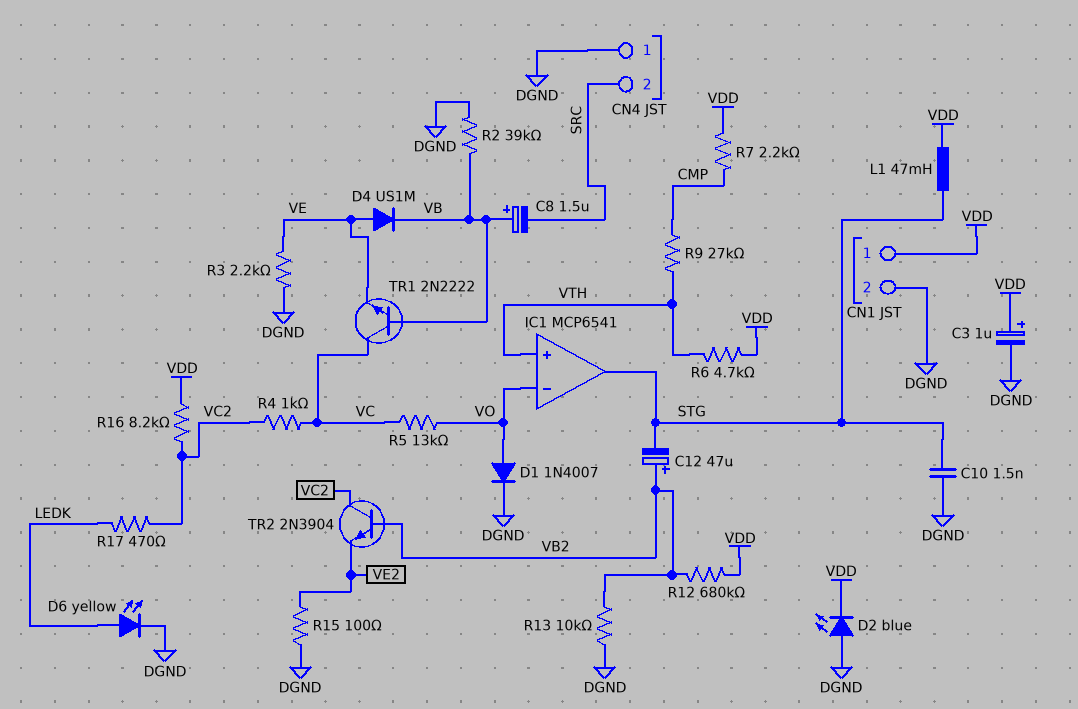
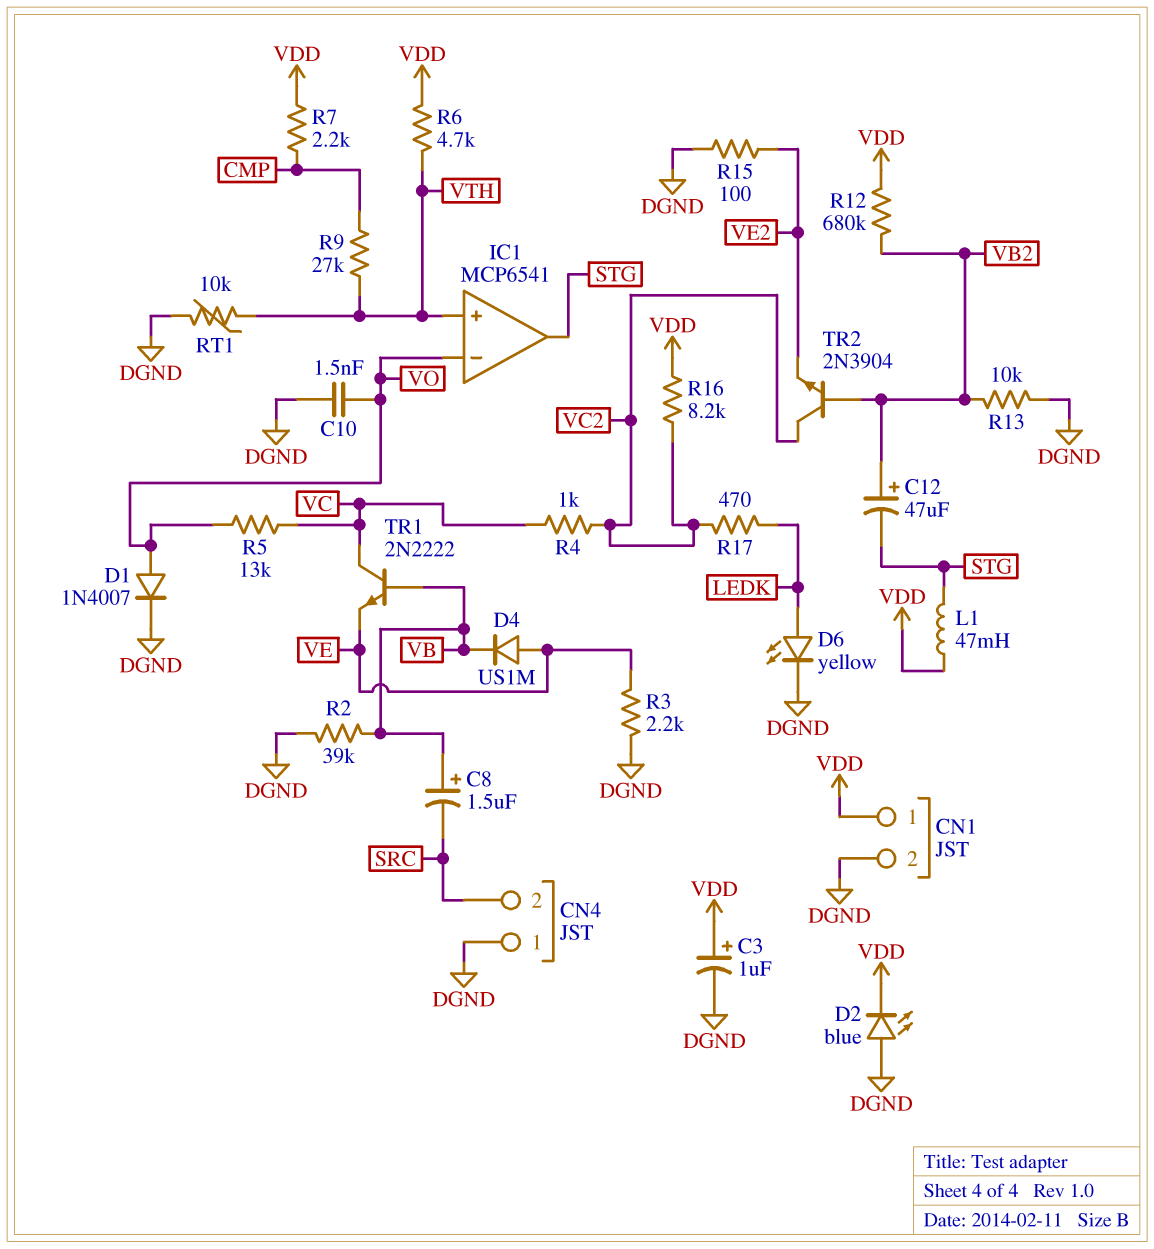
C10: 1.5nF (DGND, STG) -> 1.5nF (DGND, VO)
RT1: none -> 10k (DGND, VTH)

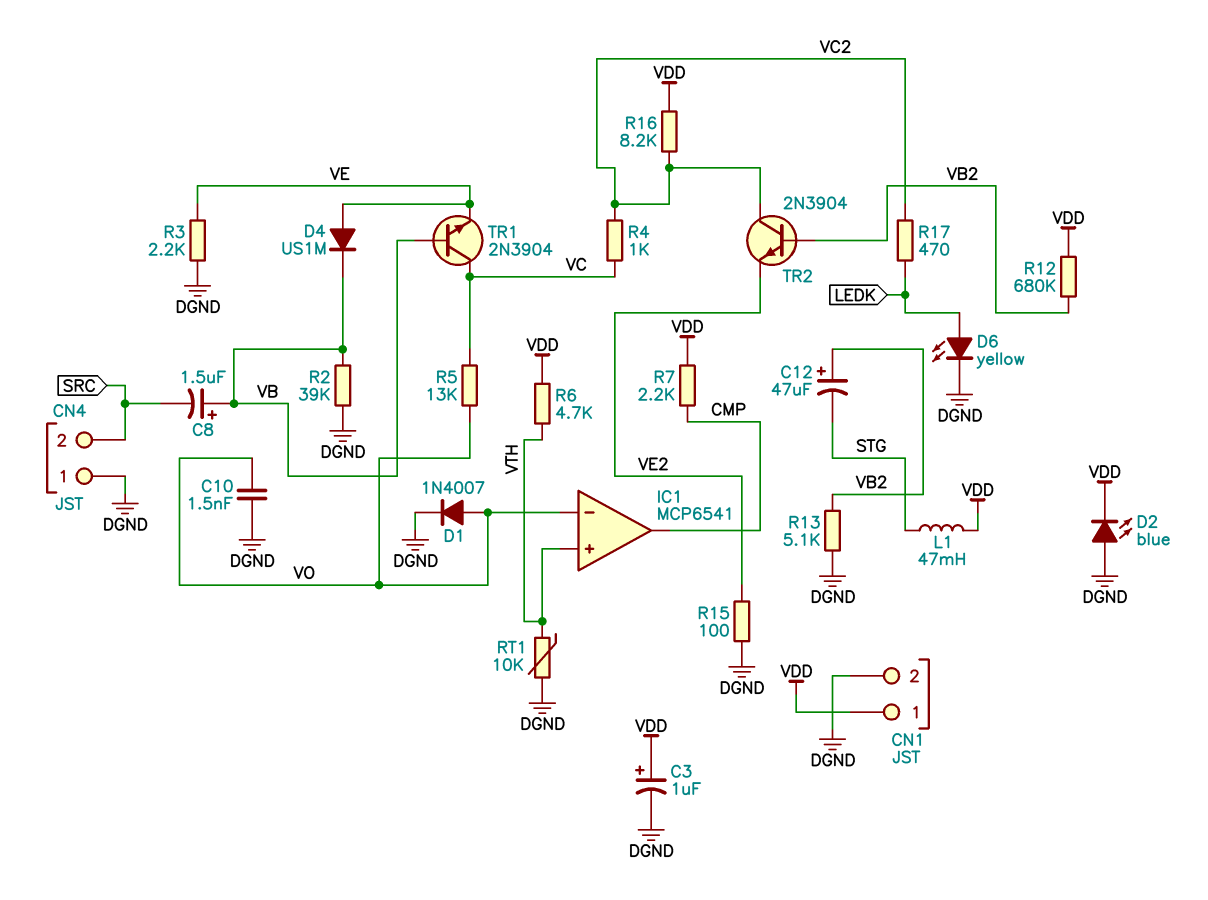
IC1 pin out: STG -> CMP
R9: 27k (CMP, VTH) -> none
R13: 10k (DGND, VB2) -> 5.1k (DGND, VB2)
TR1: NPN 2N2222 (B VB, C VC, E VE) -> NPN 2N3904 (B VB, C VC, E VE)

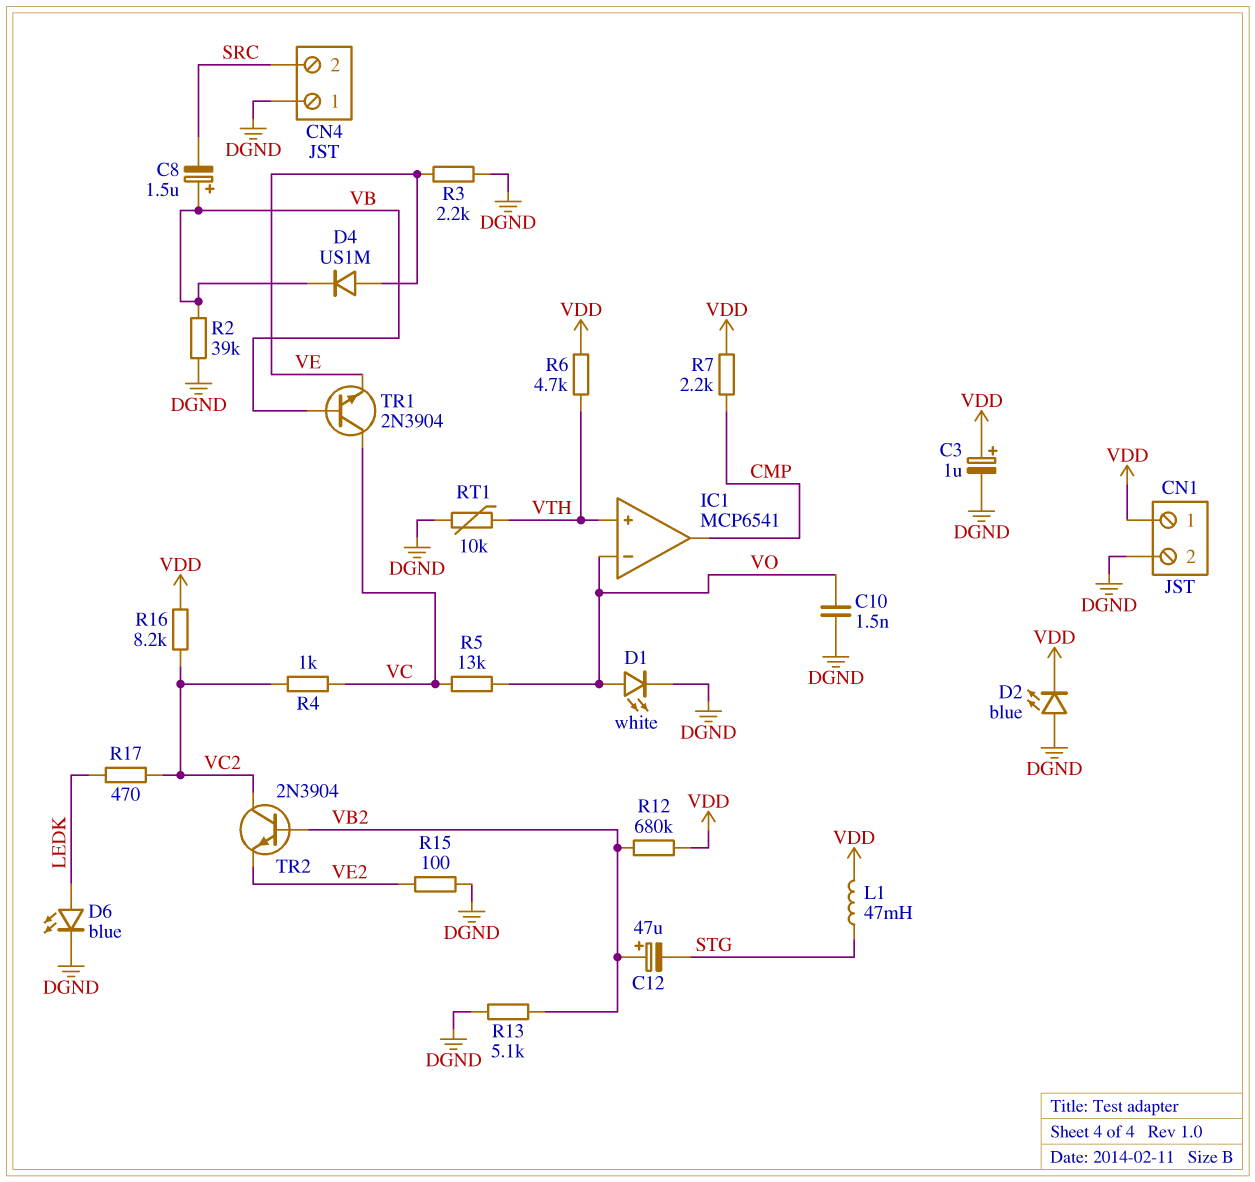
D1: diode 1N4007 (A VO, K DGND) -> LED white (A VO, K DGND)
D6: LED yellow (A LEDK, K DGND) -> LED blue (A LEDK, K DGND)

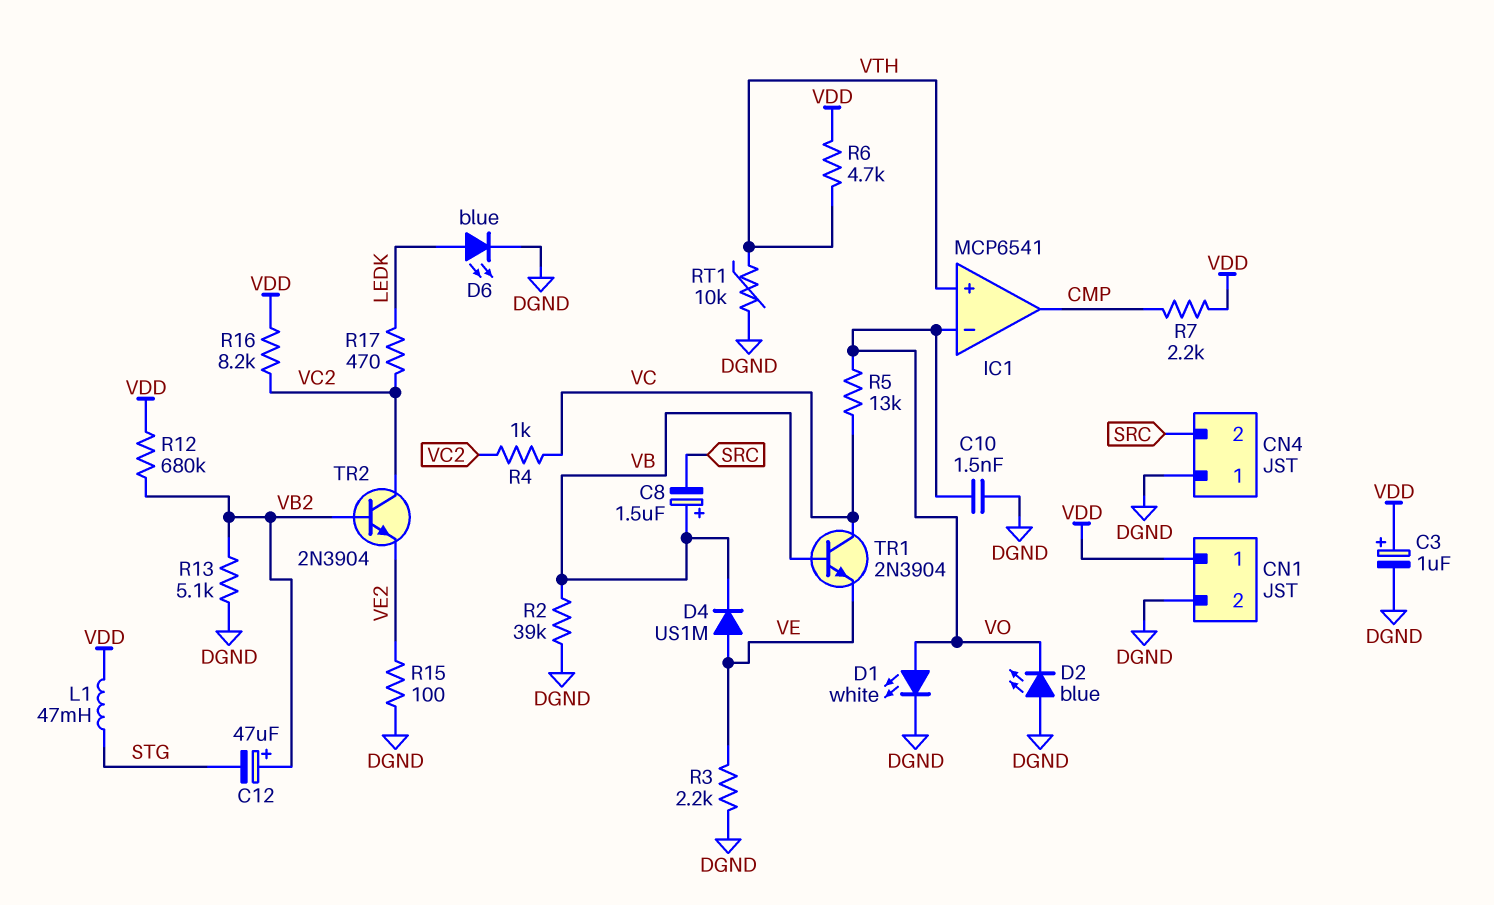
D2: LED blue (A DGND, K VDD) -> LED blue (A DGND, K VO)

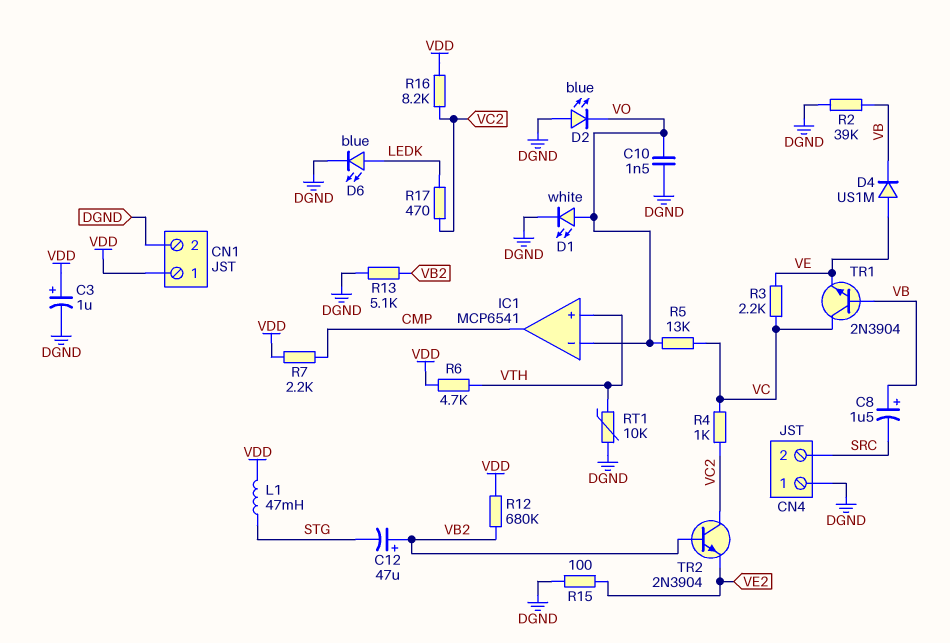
R3: 2.2k (DGND, VE) -> 2.2k (VC, VE)

